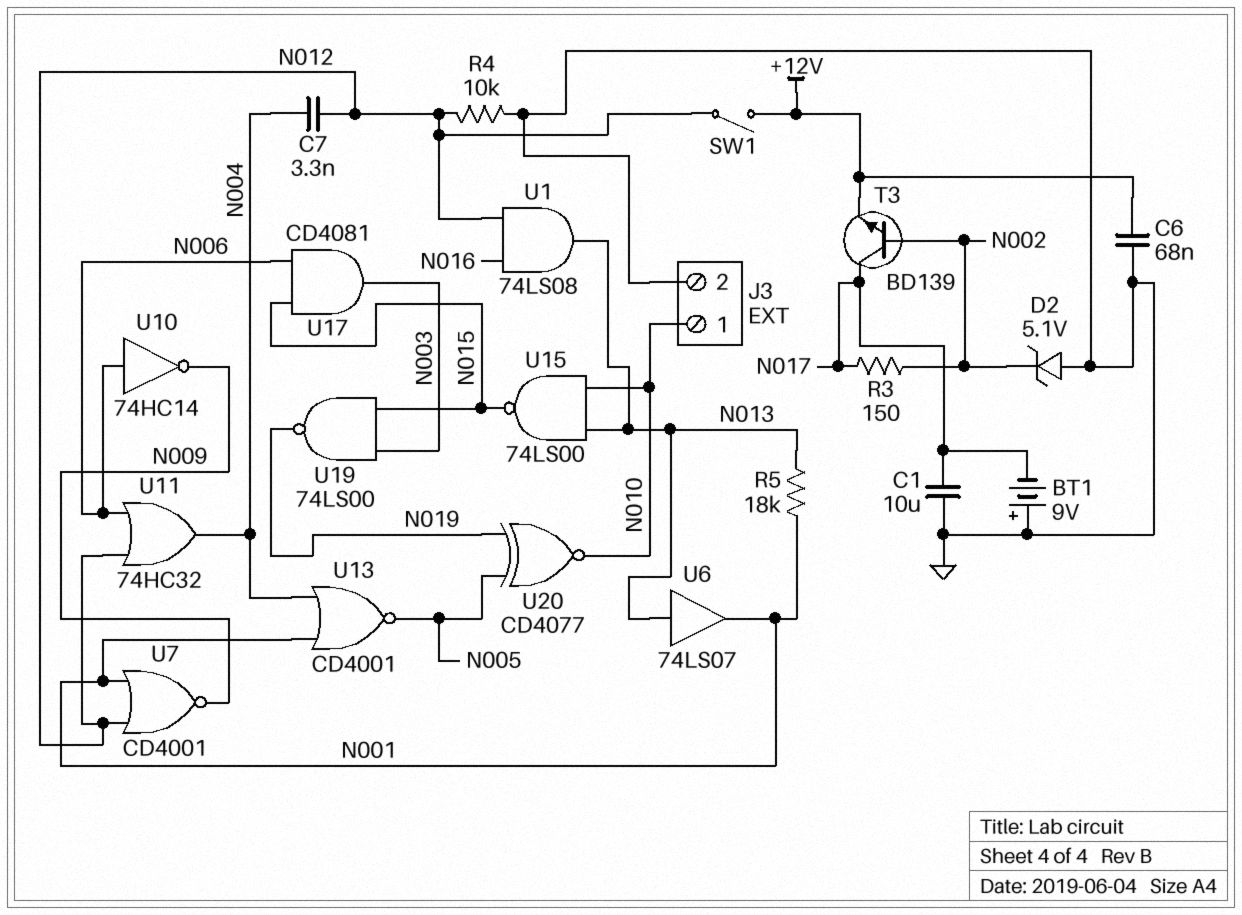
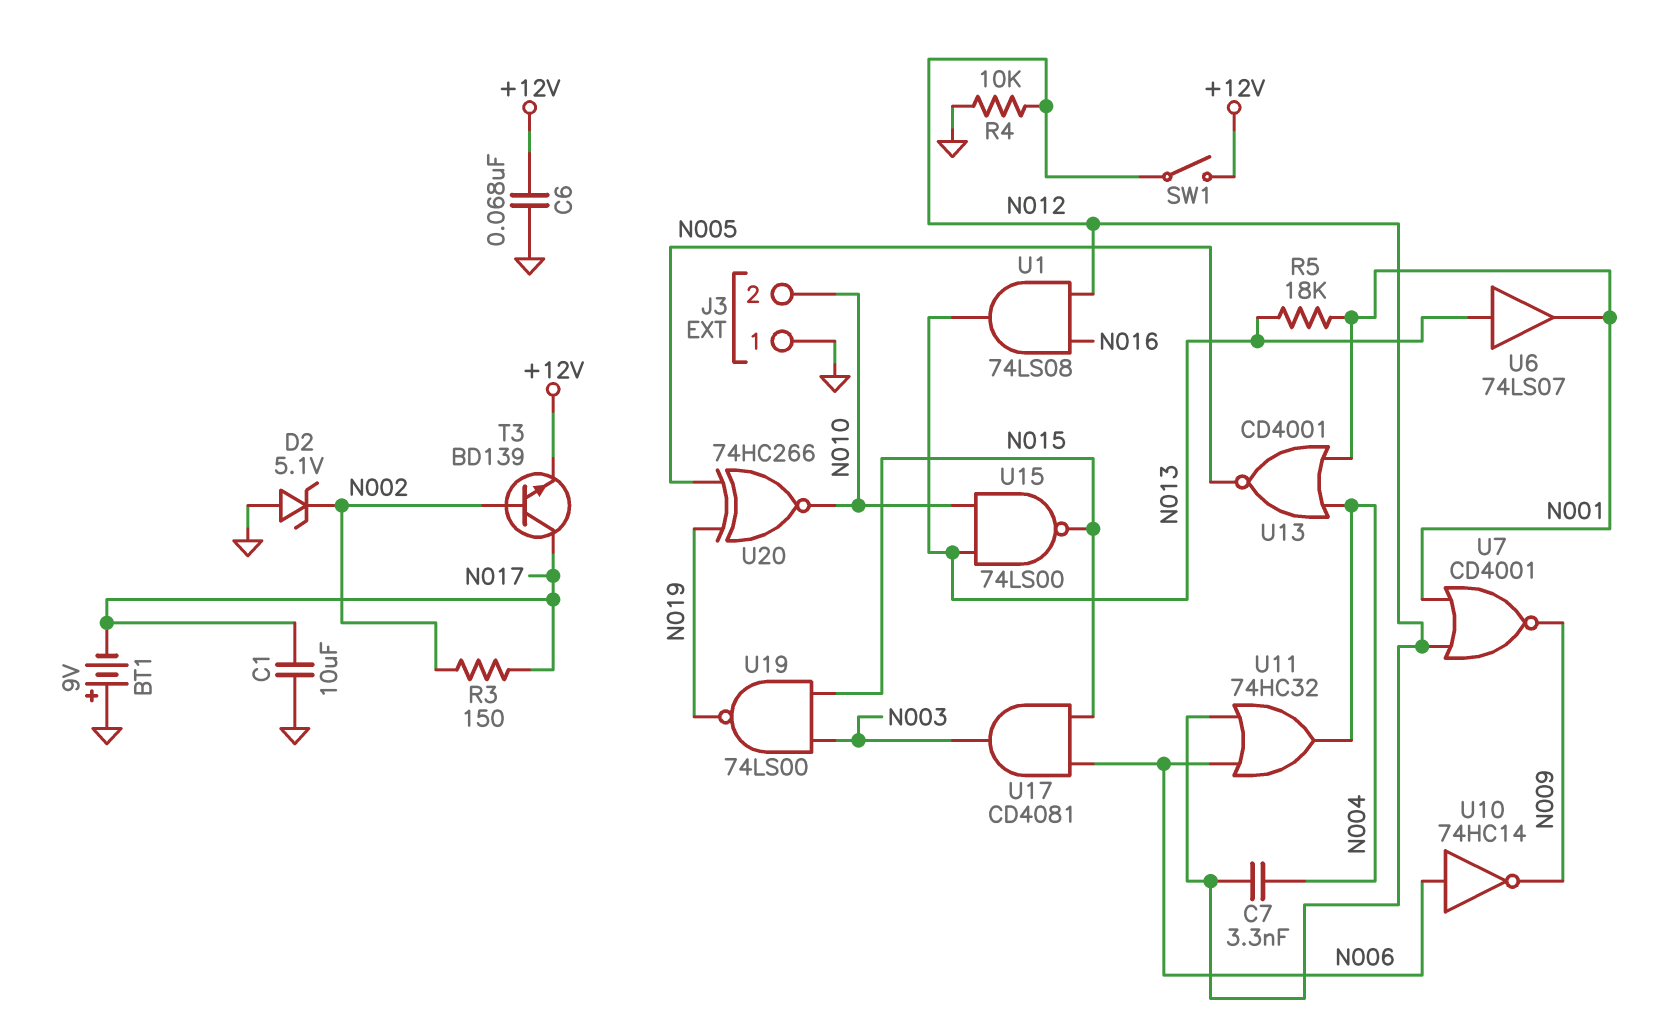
J3 pin 1: N010 -> GND
J3 pin 2: GND -> N010
U20: XNOR CD4077 (in N005, in N019, out N010) -> XNOR 74HC266 (in N005, in N019, out N010)

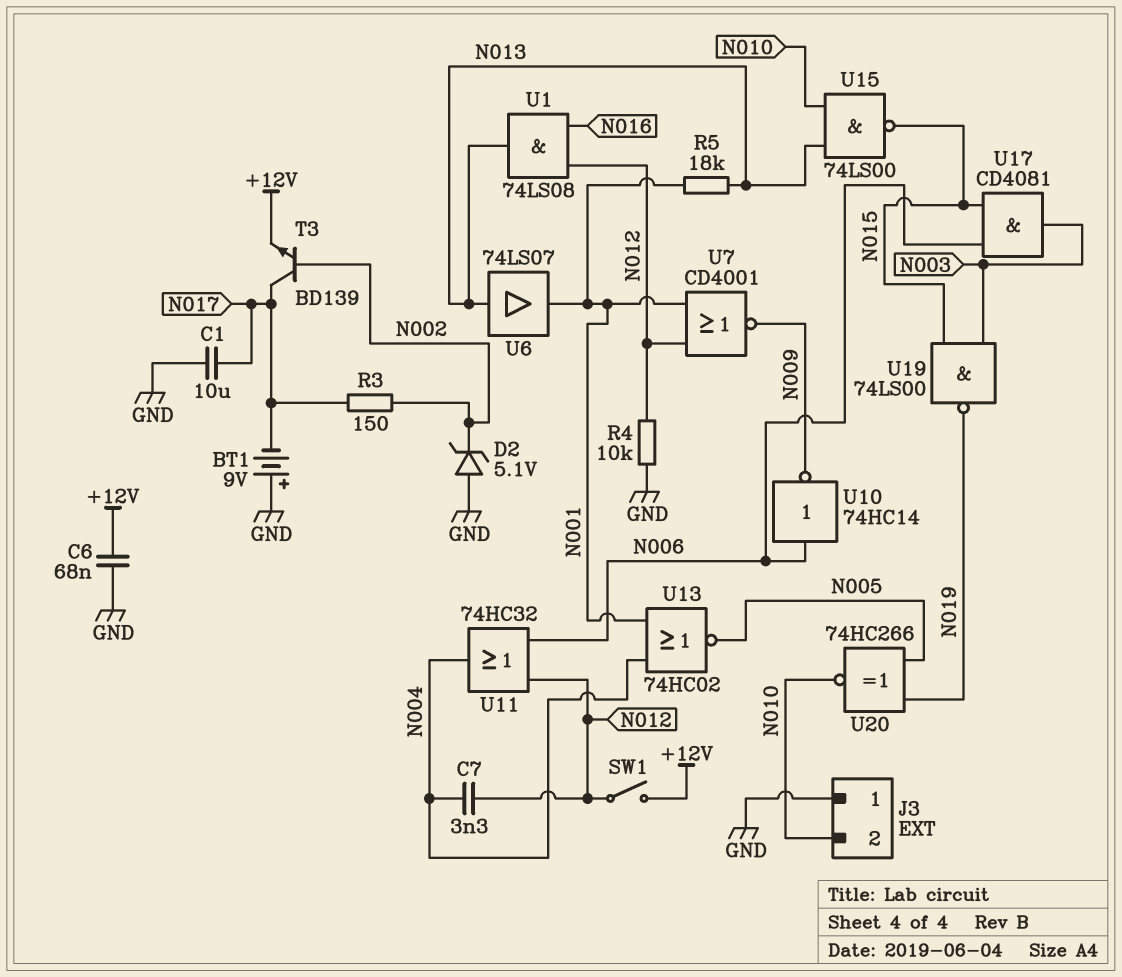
U13: NOR CD4001 (in N001, in N004, out N005) -> NOR 74HC02 (in N001, in N004, out N005)

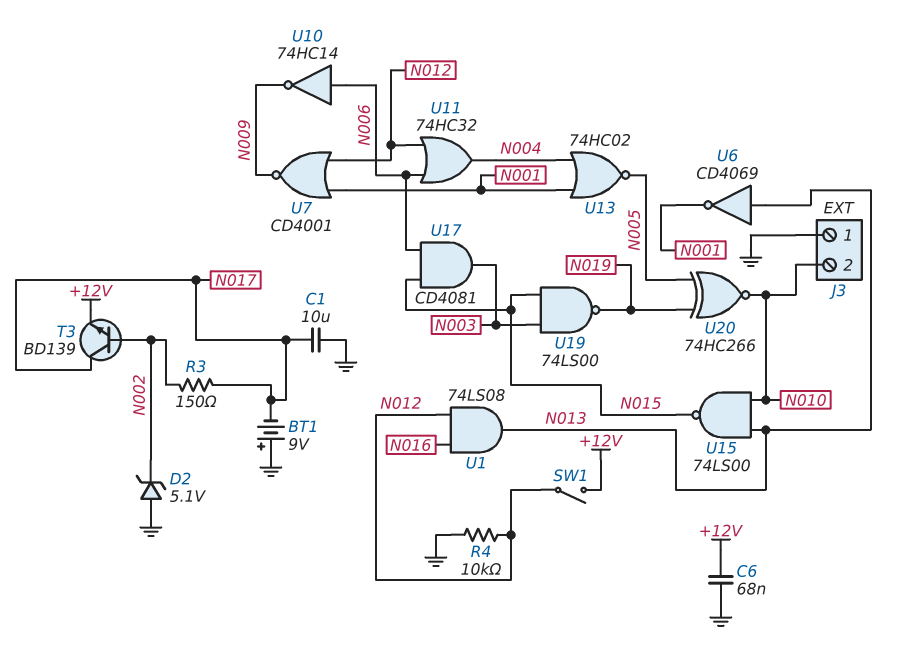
C7: 3.3nF (N004, N012) -> none
R5: 18k (N001, N013) -> none
U6: buffer 74LS07 (in N013, out N001) -> NOT CD4069 (in N013, out N001)

